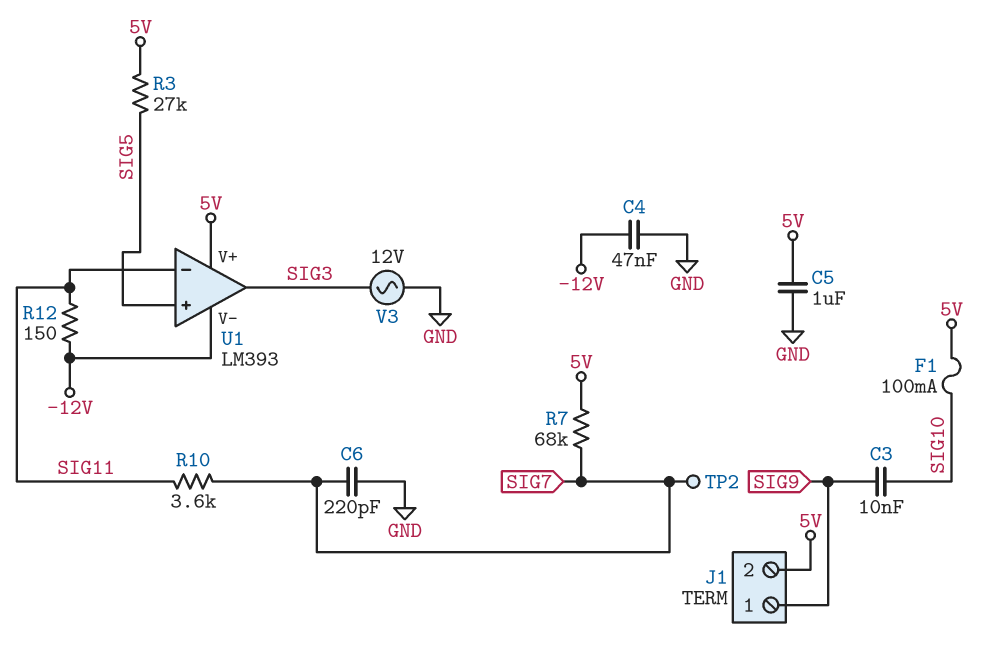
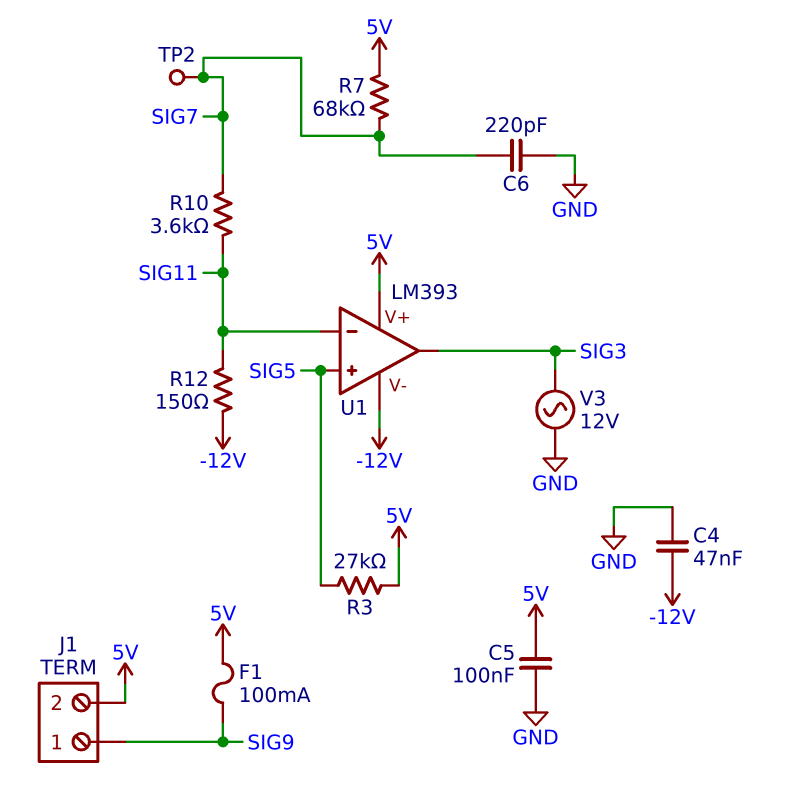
C3: 10nF (SIG9, SIG10) -> none
C5: 1uF (5V, GND) -> 100nF (5V, GND)
F1: 100mA (5V, SIG10) -> 100mA (5V, SIG9)

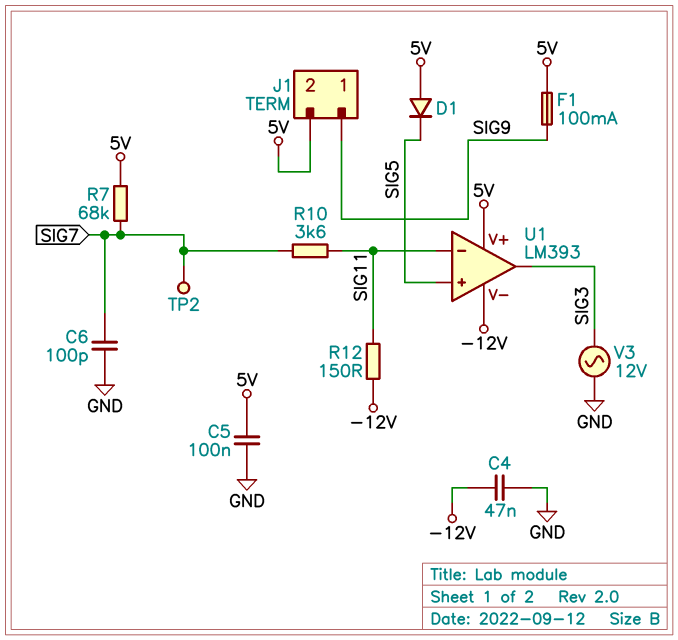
C6: 220pF (GND, SIG7) -> 100pF (GND, SIG7)
D1: none -> diode (A 5V, K SIG5)
R3: 27k (5V, SIG5) -> none

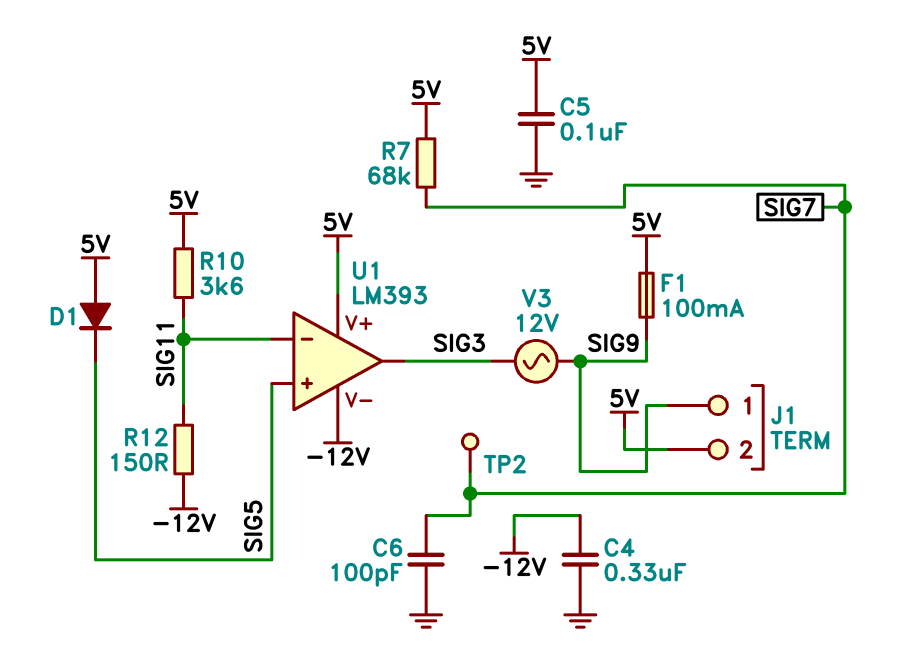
C4: 47nF (-12V, GND) -> 330nF (-12V, GND)
R10: 3.6k (SIG7, SIG11) -> 3.6k (5V, SIG11)
V3: AC 12V (GND, SIG3) -> AC 12V (SIG3, SIG9)

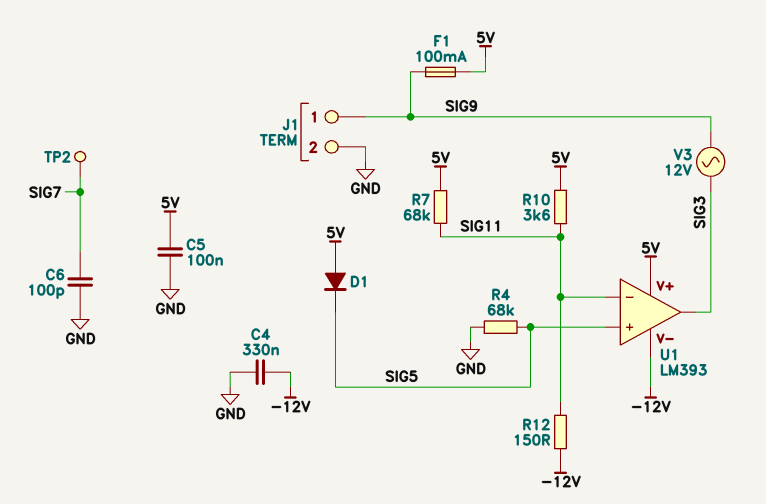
J1 pin 2: 5V -> GND
R4: none -> 68k (GND, SIG5)
R7: 68k (5V, SIG7) -> 68k (5V, SIG11)

